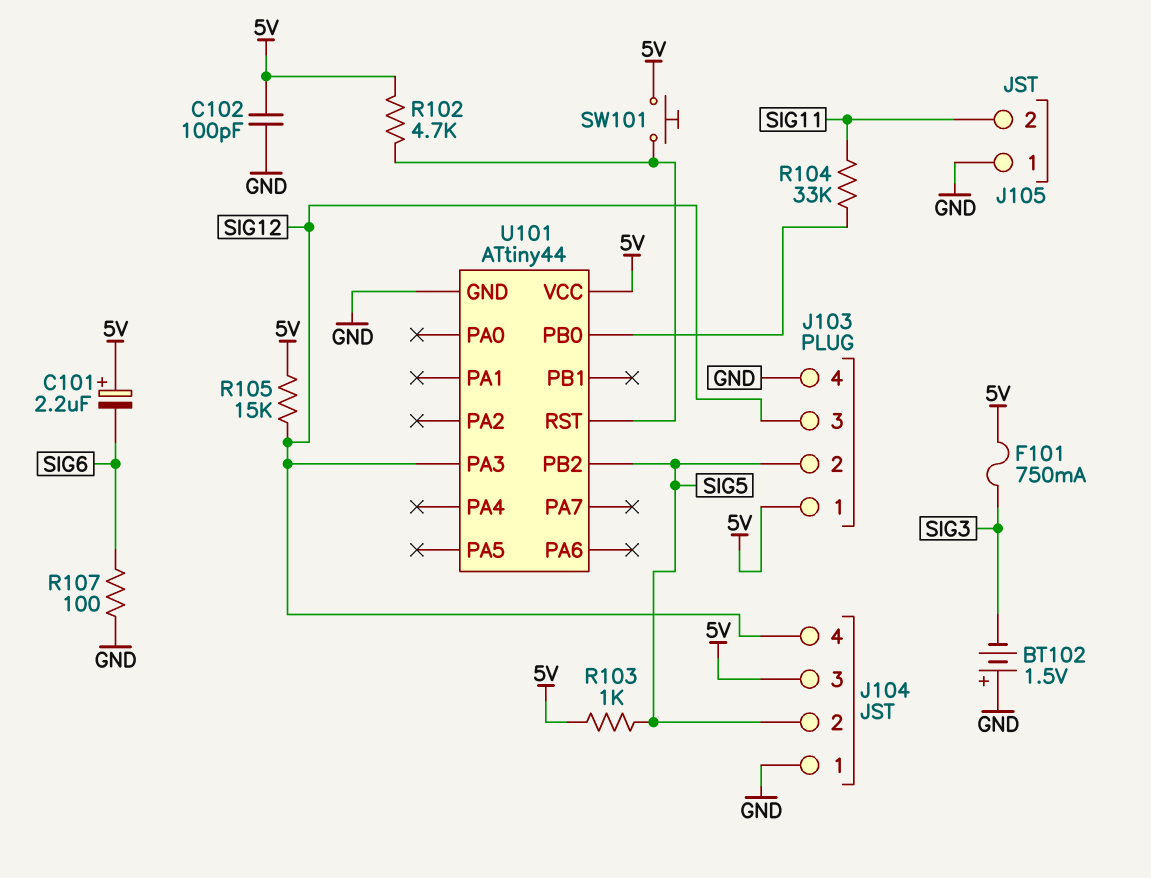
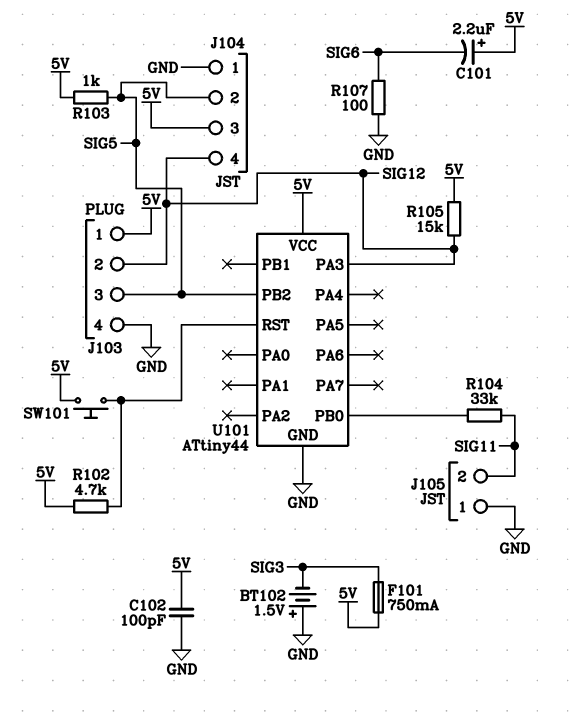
J103 pin 2: SIG5 -> SIG12
J103 pin 3: SIG12 -> SIG5

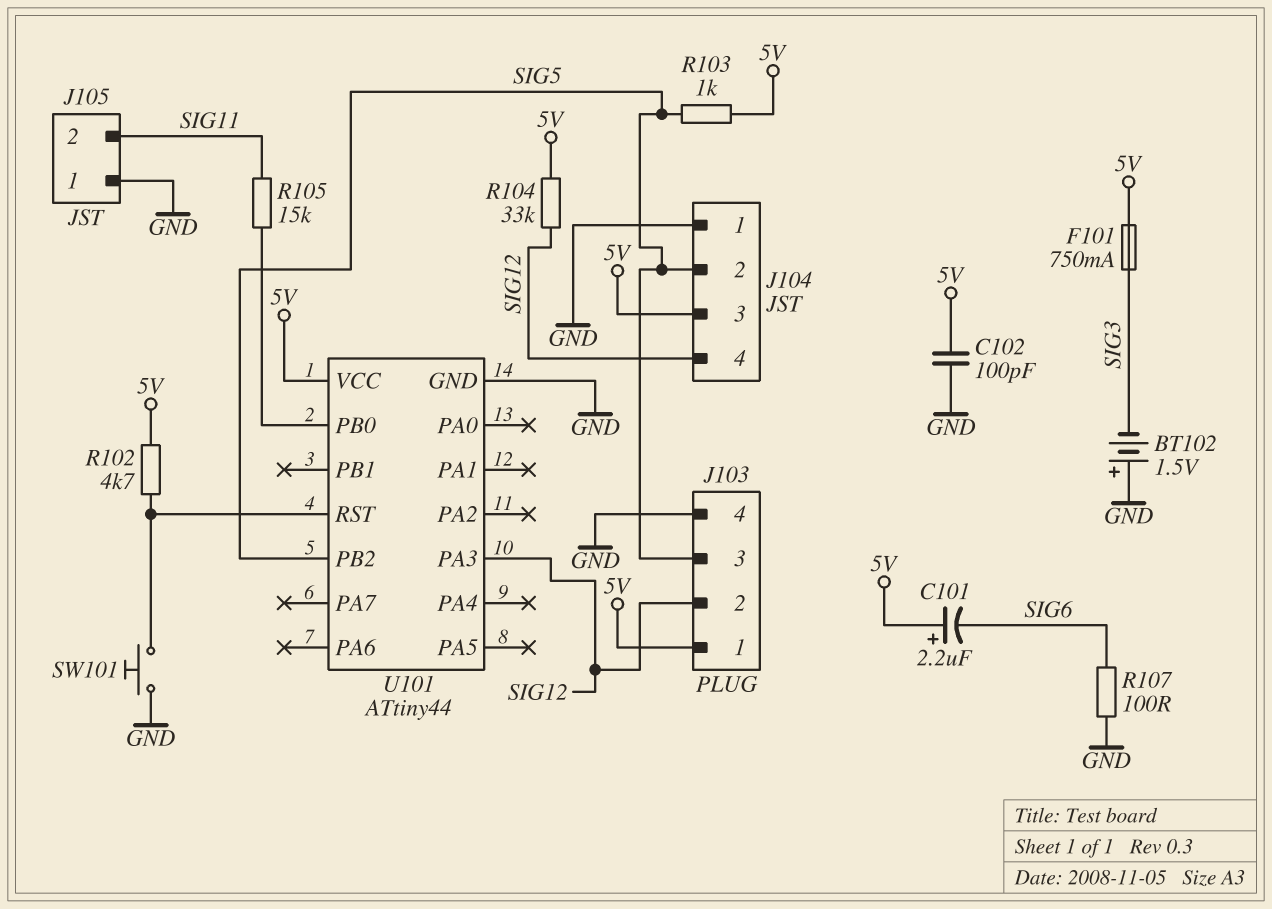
R104: 33k (SIG11, U101/PB0) -> 33k (5V, SIG12)
R105: 15k (5V, SIG12) -> 15k (SIG11, U101/PB0)
SW101: button (5V, U101/RST) -> button (GND, U101/RST)

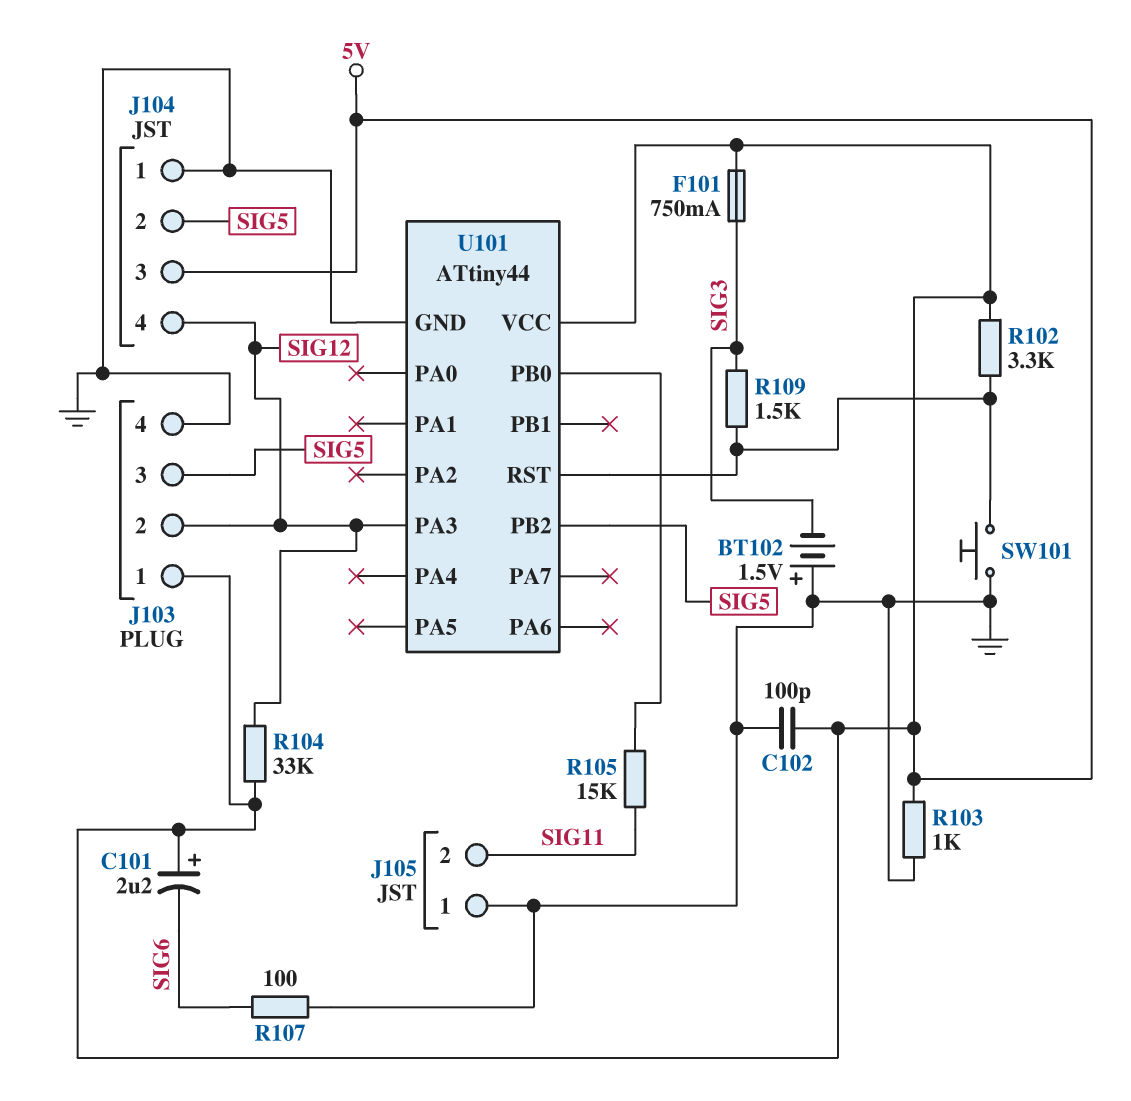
R102: 4.7k (5V, U101/RST) -> 3.3k (5V, U101/RST)
R103: 1k (5V, SIG5) -> 1k (5V, GND)
R109: none -> 1.5k (SIG3, U101/RST)

